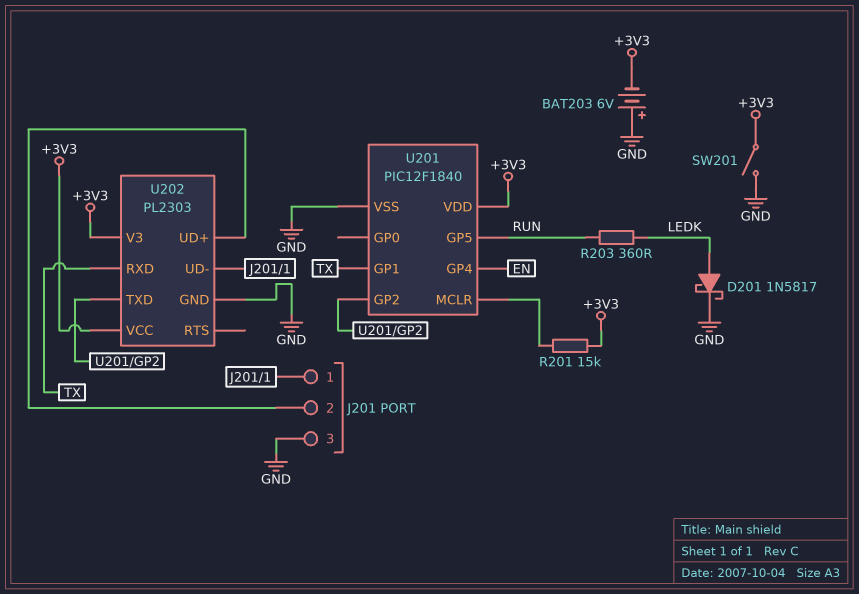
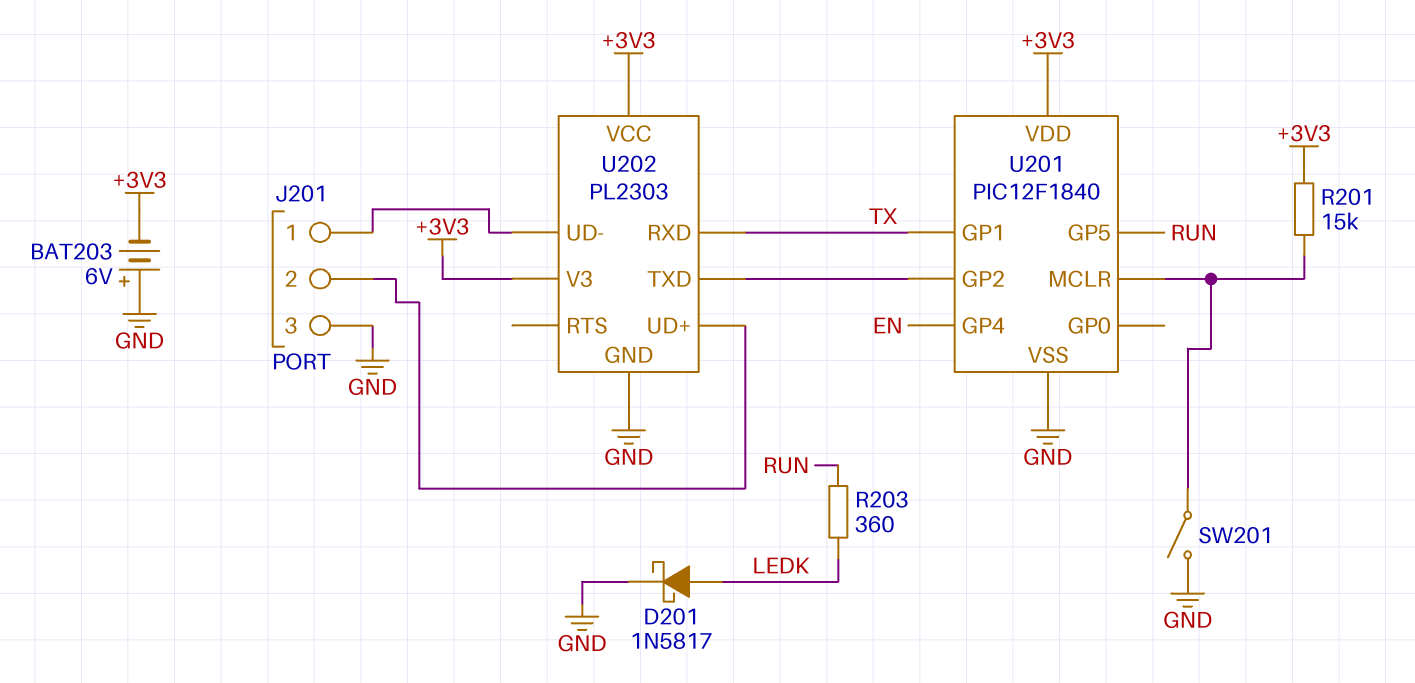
SW201: switch (+3V3, GND) -> switch (GND, U201/MCLR)

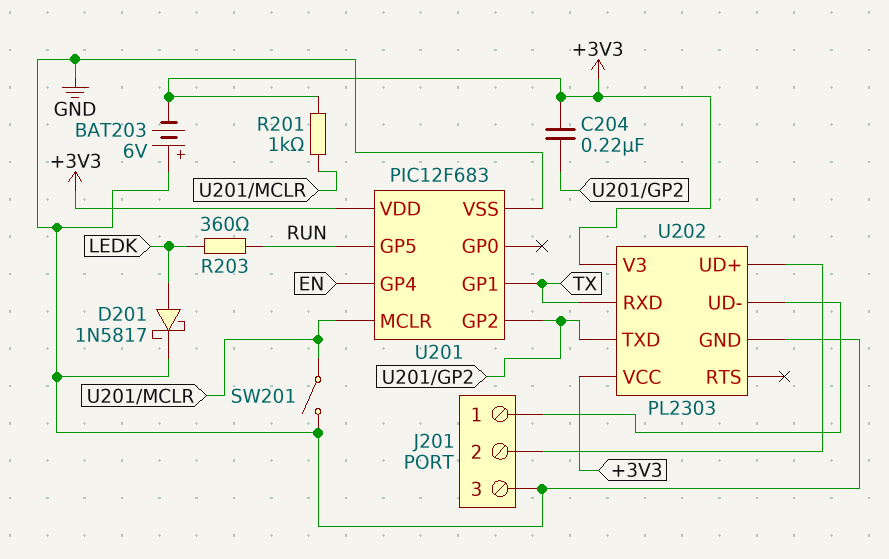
C204: none -> 220nF (+3V3, U201/GP2)
R201: 15k (+3V3, U201/MCLR) -> 1k (+3V3, U201/MCLR)
U201: PIC12F1840 -> PIC12F683

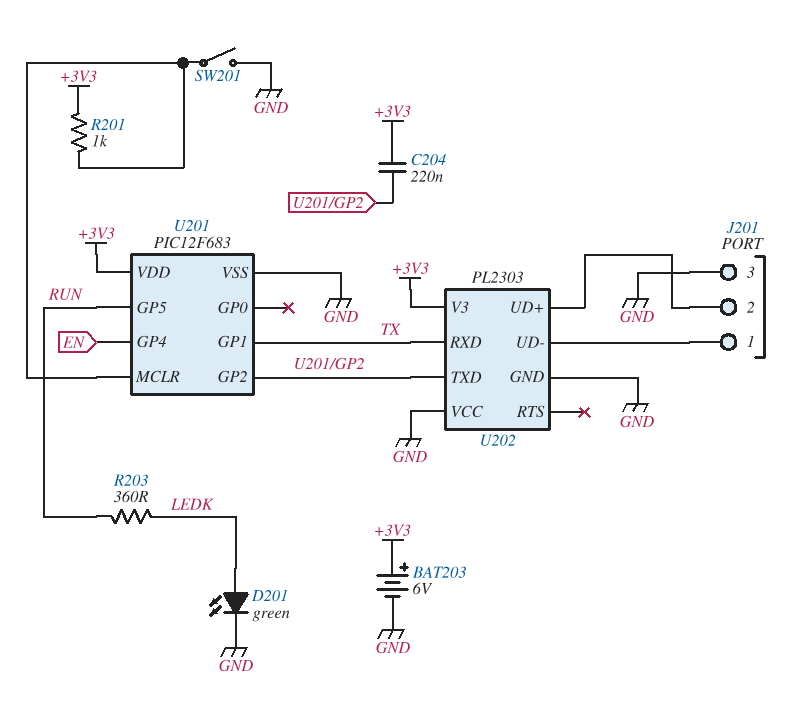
BAT203: 6V (plus GND, minus +3V3) -> 6V (plus +3V3, minus GND)
D201: schottky 1N5817 (A LEDK, K GND) -> LED green (A LEDK, K GND)
U202 pin VCC: +3V3 -> GND

